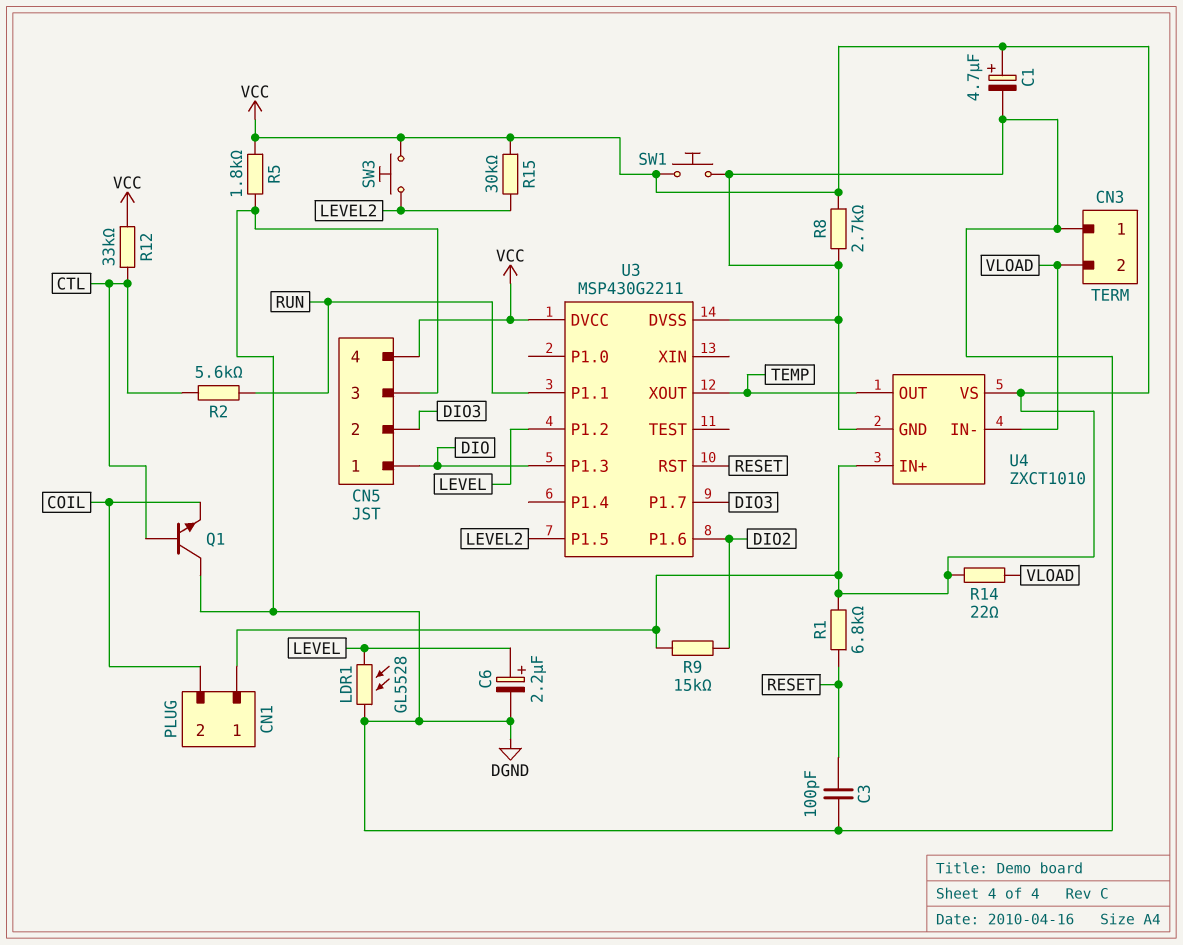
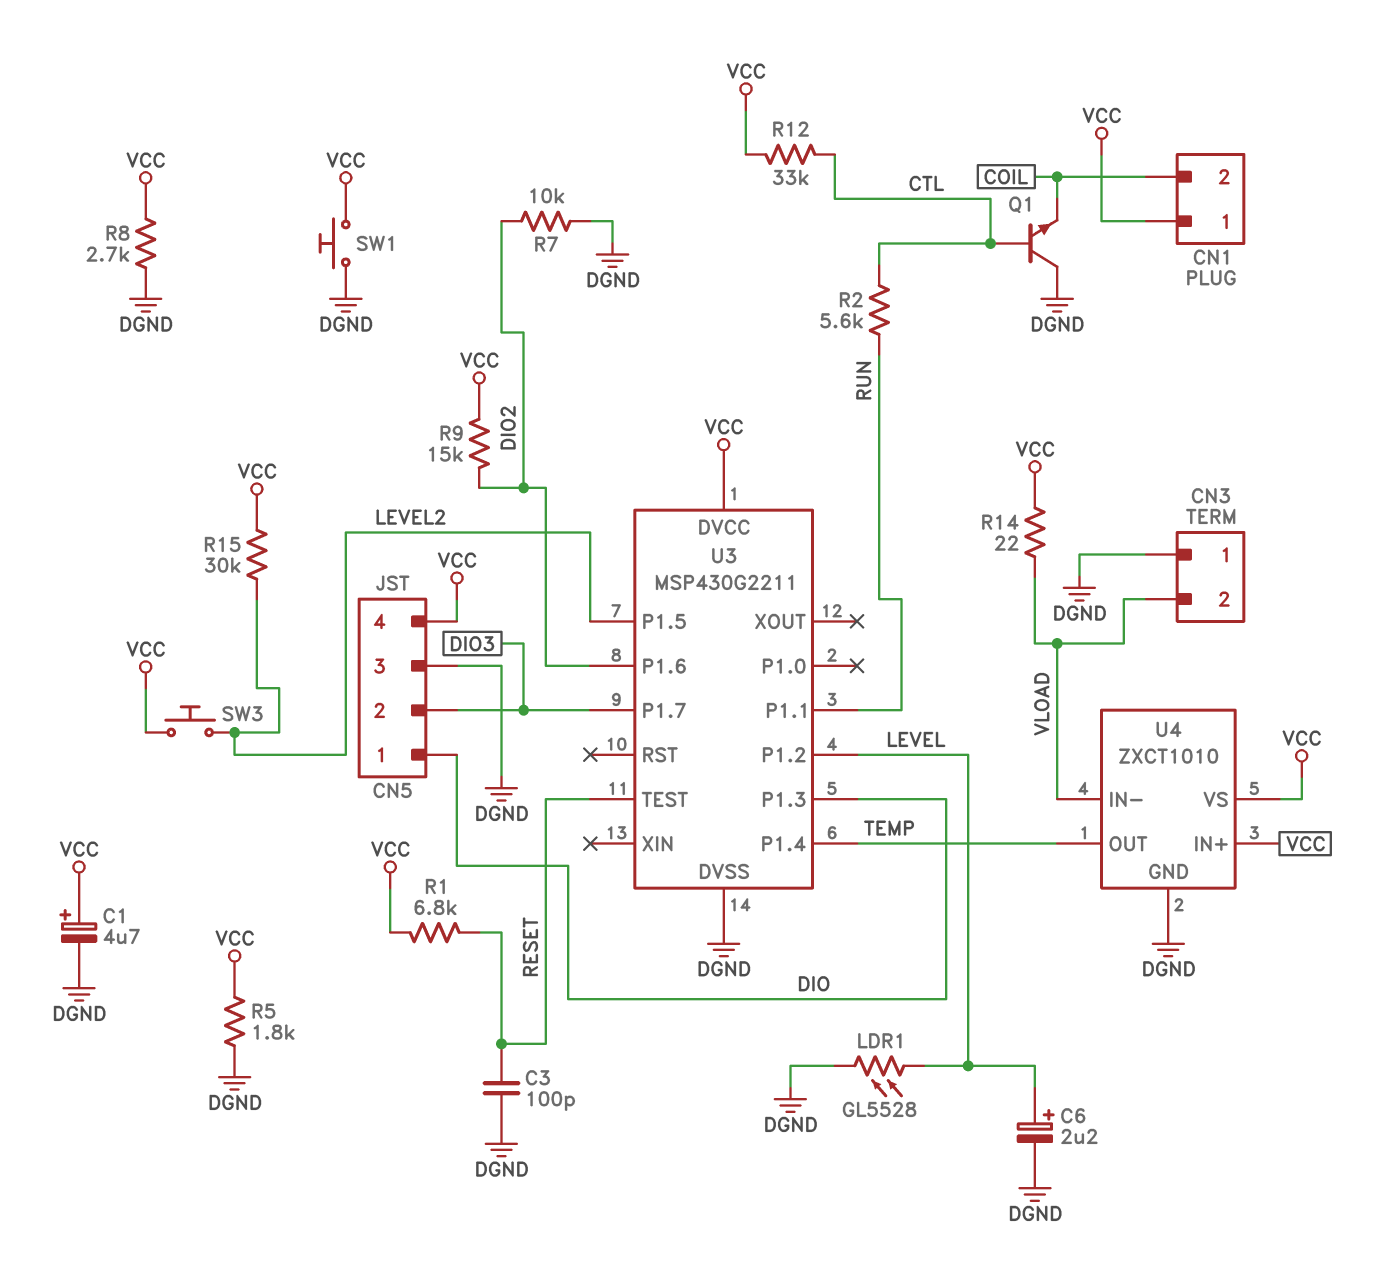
R7: none -> 10k (DGND, DIO2)
U3 pin P1.4: none -> TEMP
U3 pin RST: RESET -> none
U3 pin TEST: none -> RESET
U3 pin XOUT: TEMP -> none

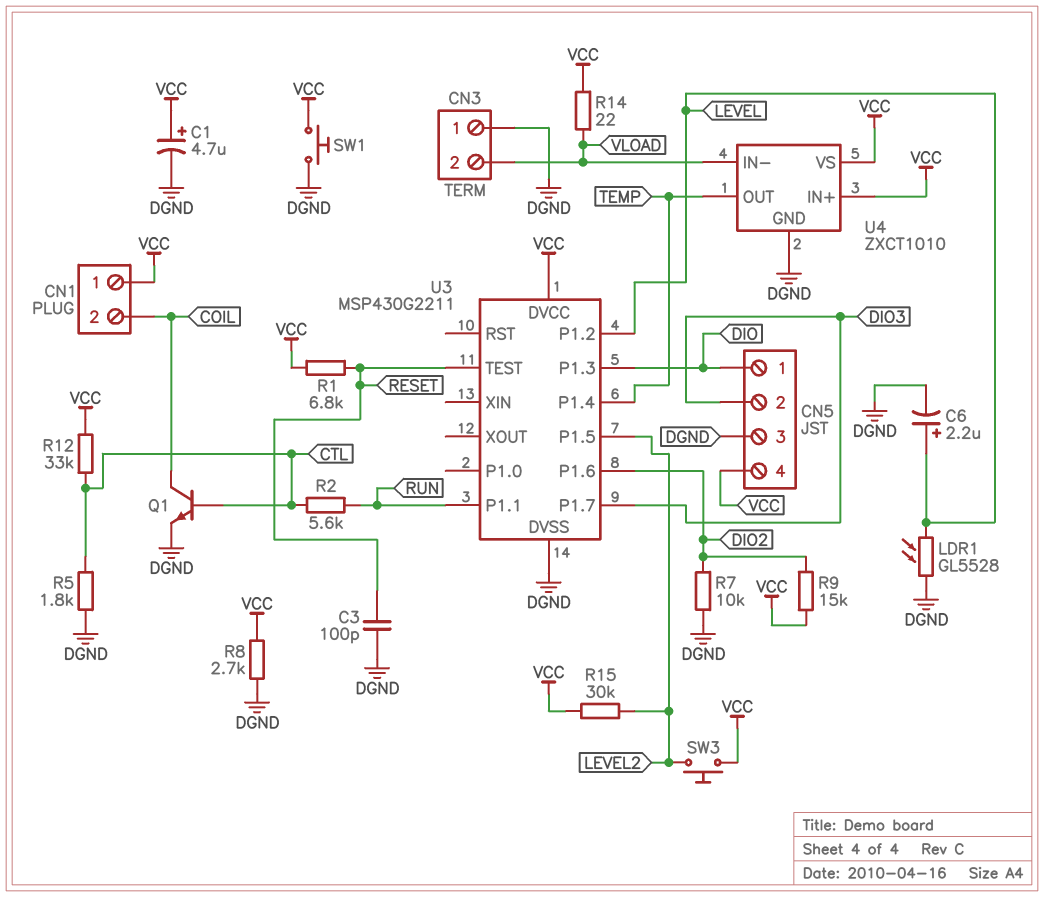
Q1: NPN (B CTL, C DGND, E COIL) -> NPN (B CTL, C COIL, E DGND)
R5: 1.8k (DGND, VCC) -> 1.8k (CTL, DGND)

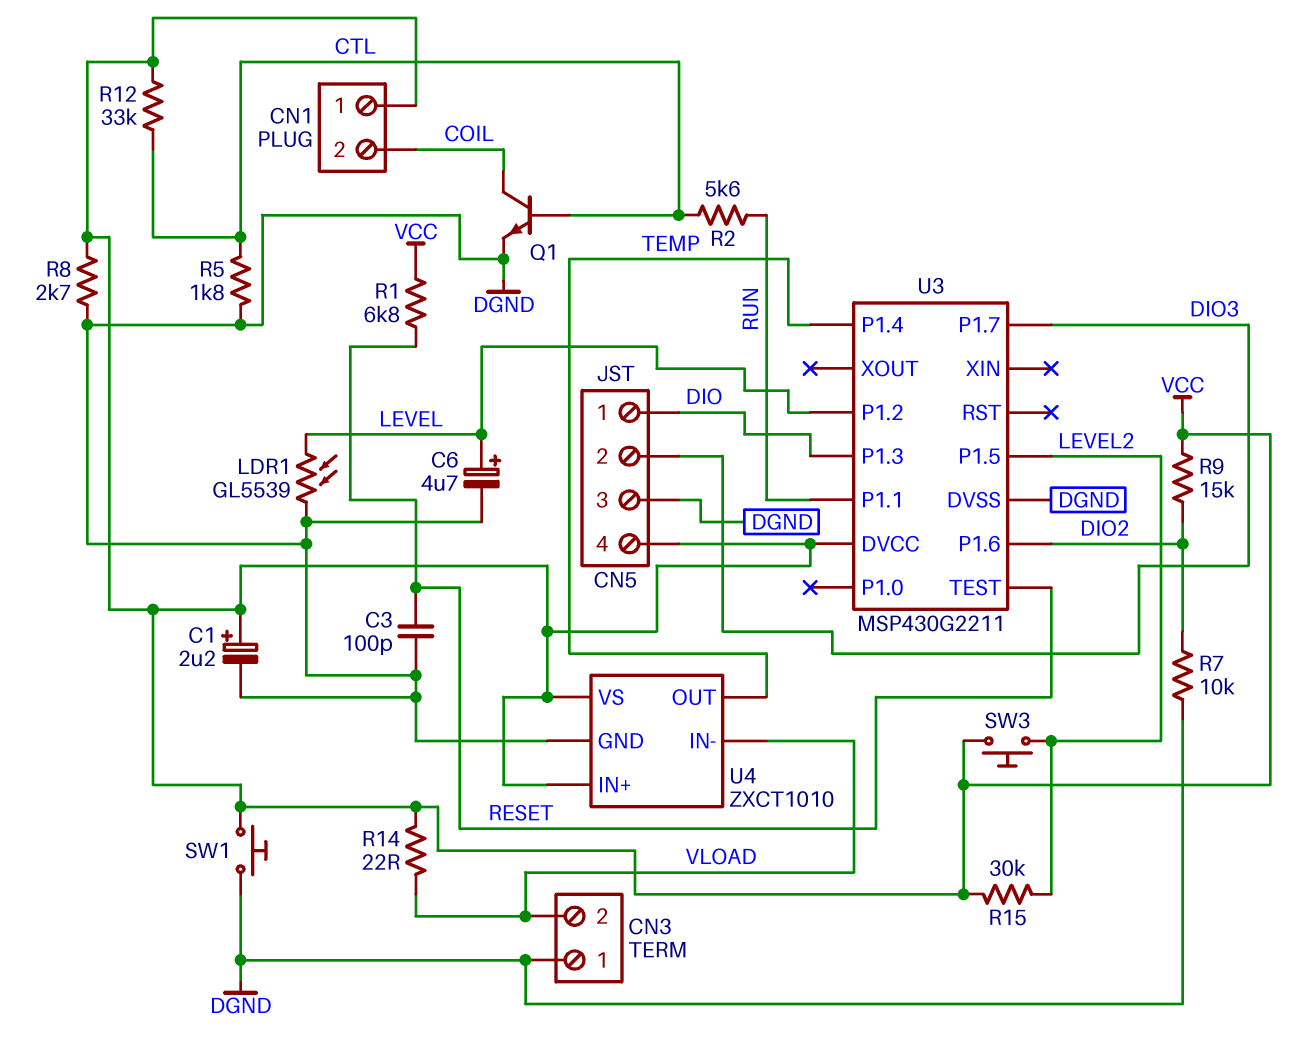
C1: 4.7uF (plus VCC, minus DGND) -> 2.2uF (plus VCC, minus DGND)
C6: 2.2uF (plus LEVEL, minus DGND) -> 4.7uF (plus LEVEL, minus DGND)
LDR1: GL5528 (DGND, LEVEL) -> GL5539 (DGND, LEVEL)

